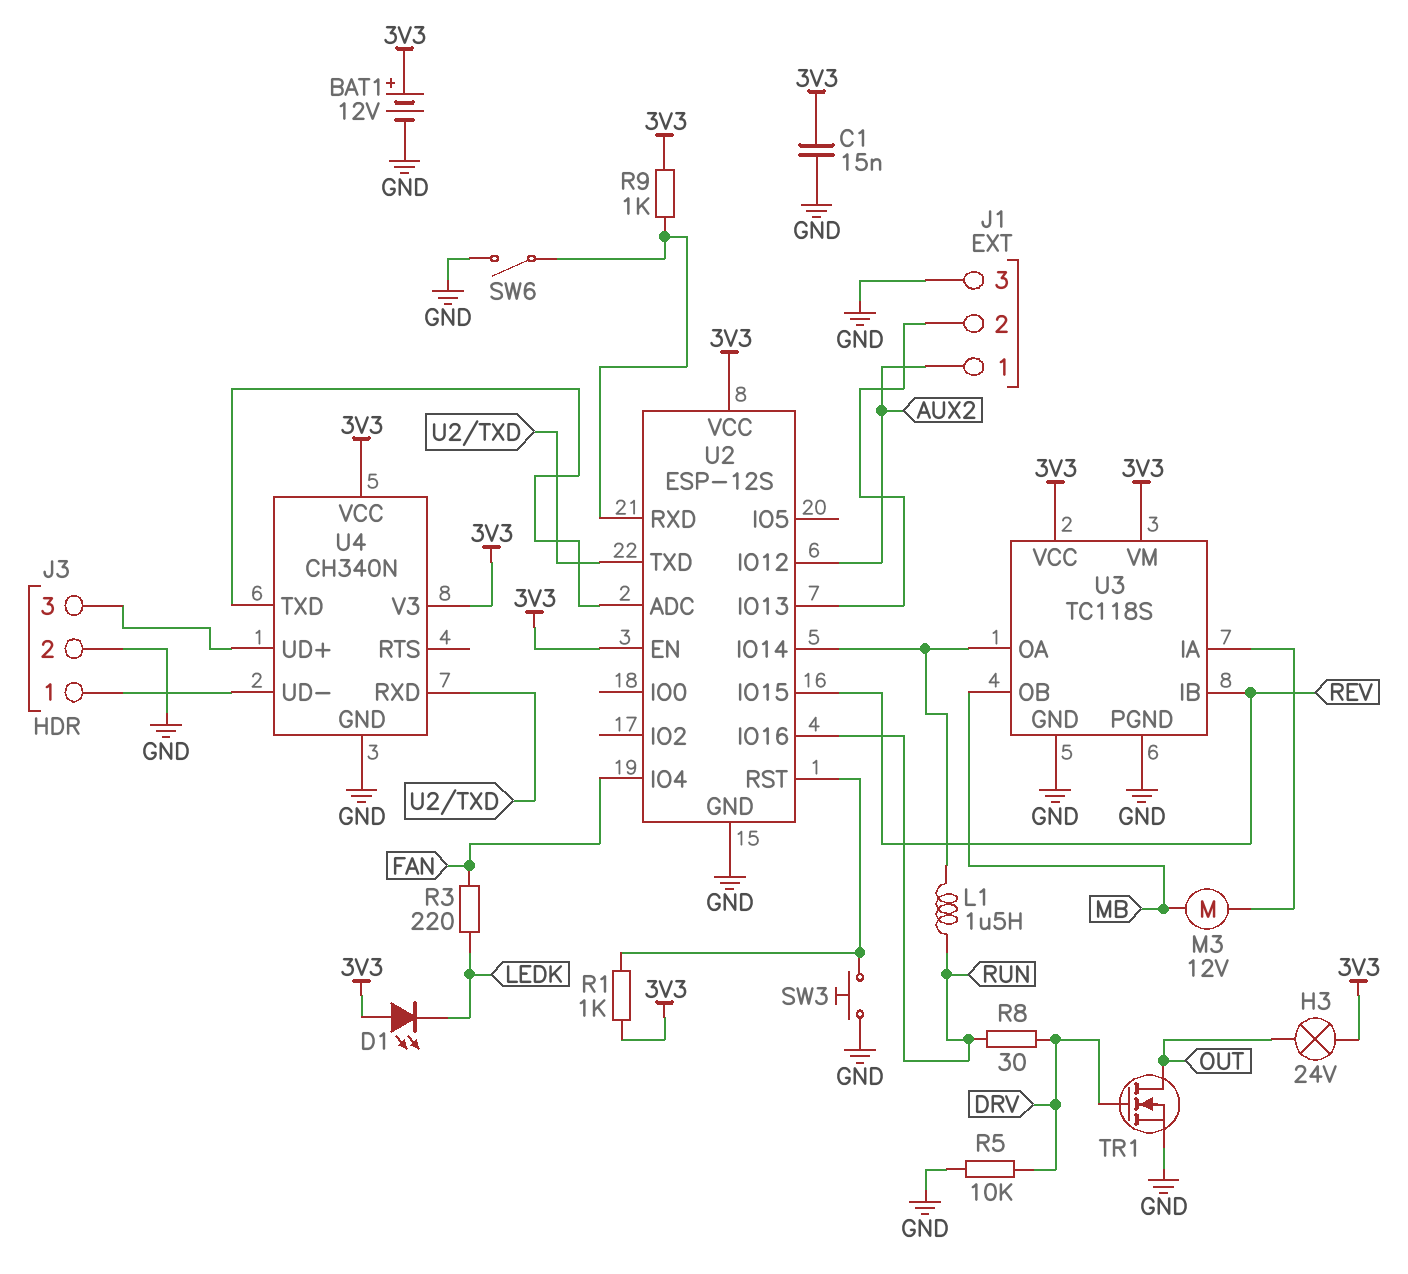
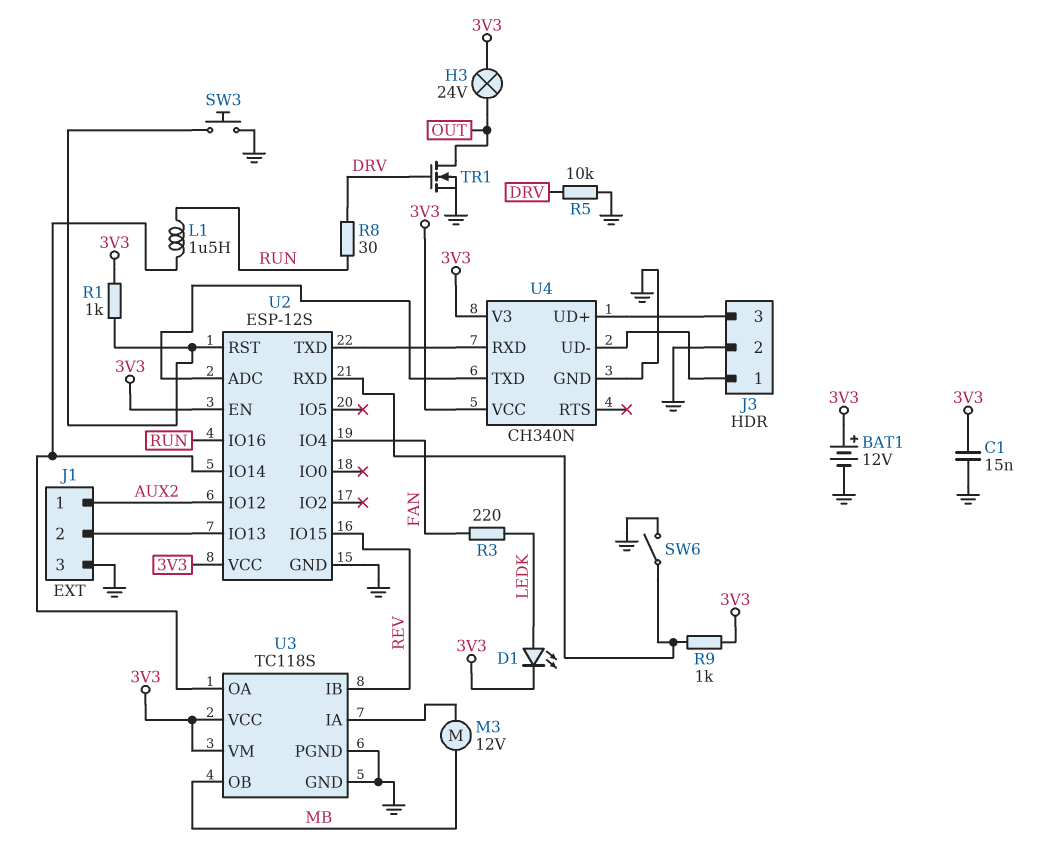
D1: LED (A 3V3, K LEDK) -> LED (A LEDK, K 3V3)

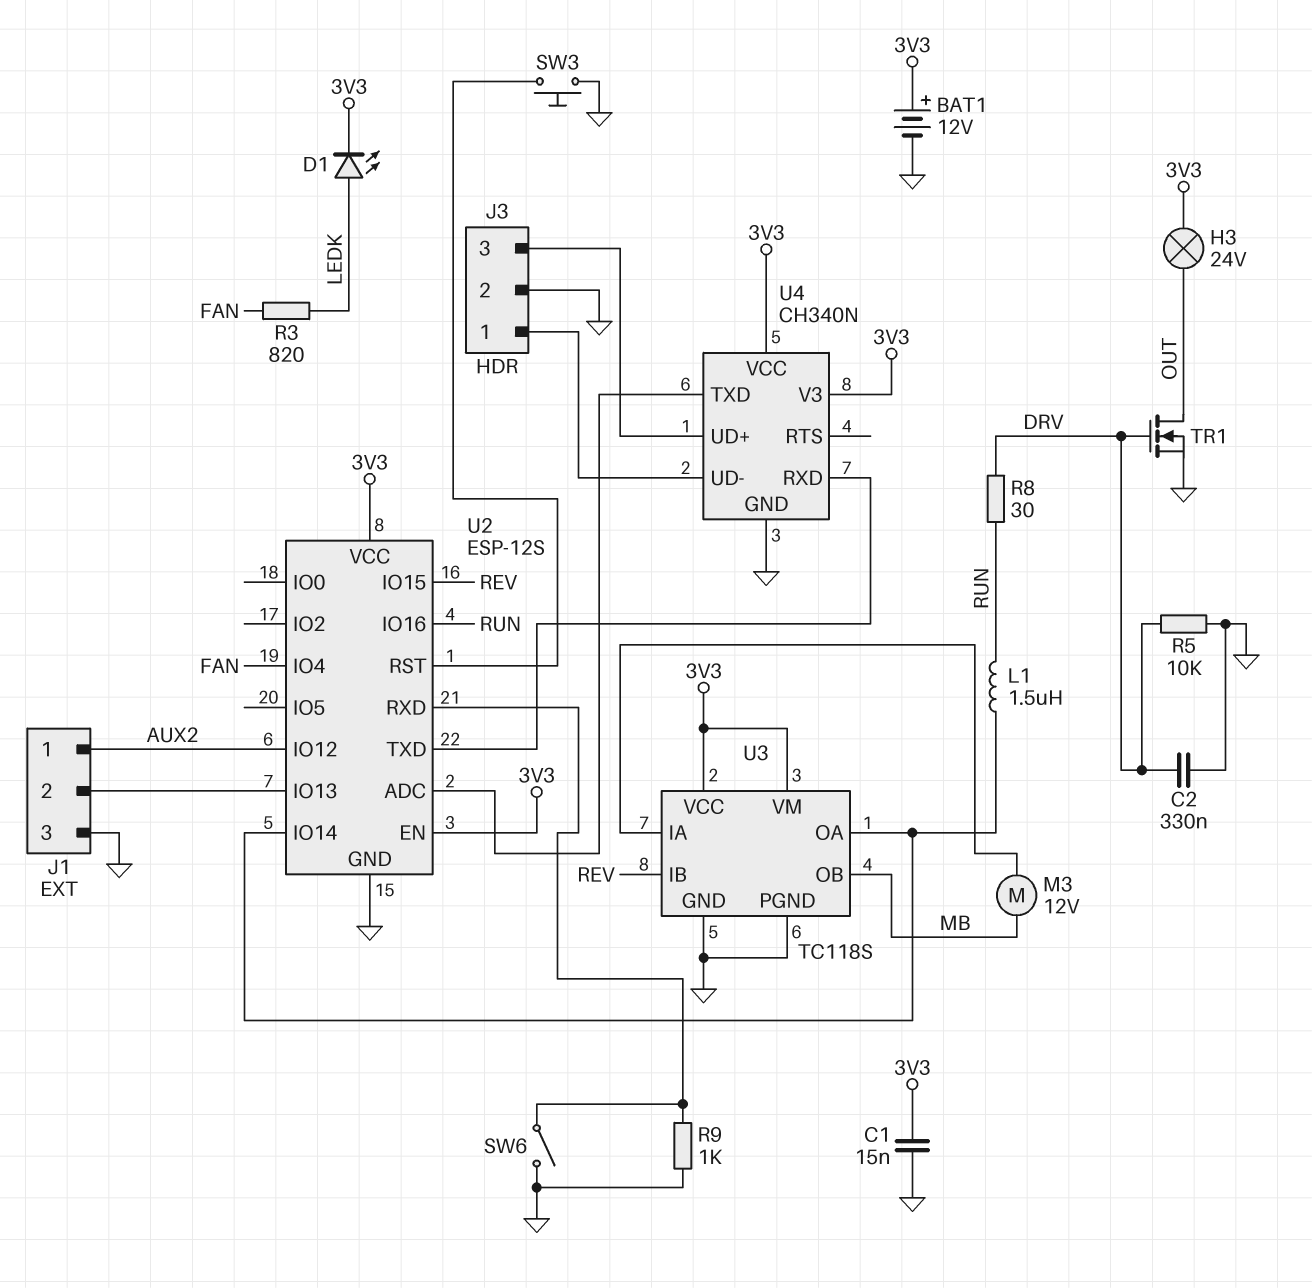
C2: none -> 330nF (DRV, GND)
R1: 1k (3V3, U2/RST) -> none
R3: 220 (FAN, LEDK) -> 820 (FAN, LEDK)
R9: 1k (3V3, U2/RXD) -> 1k (GND, U2/RXD)

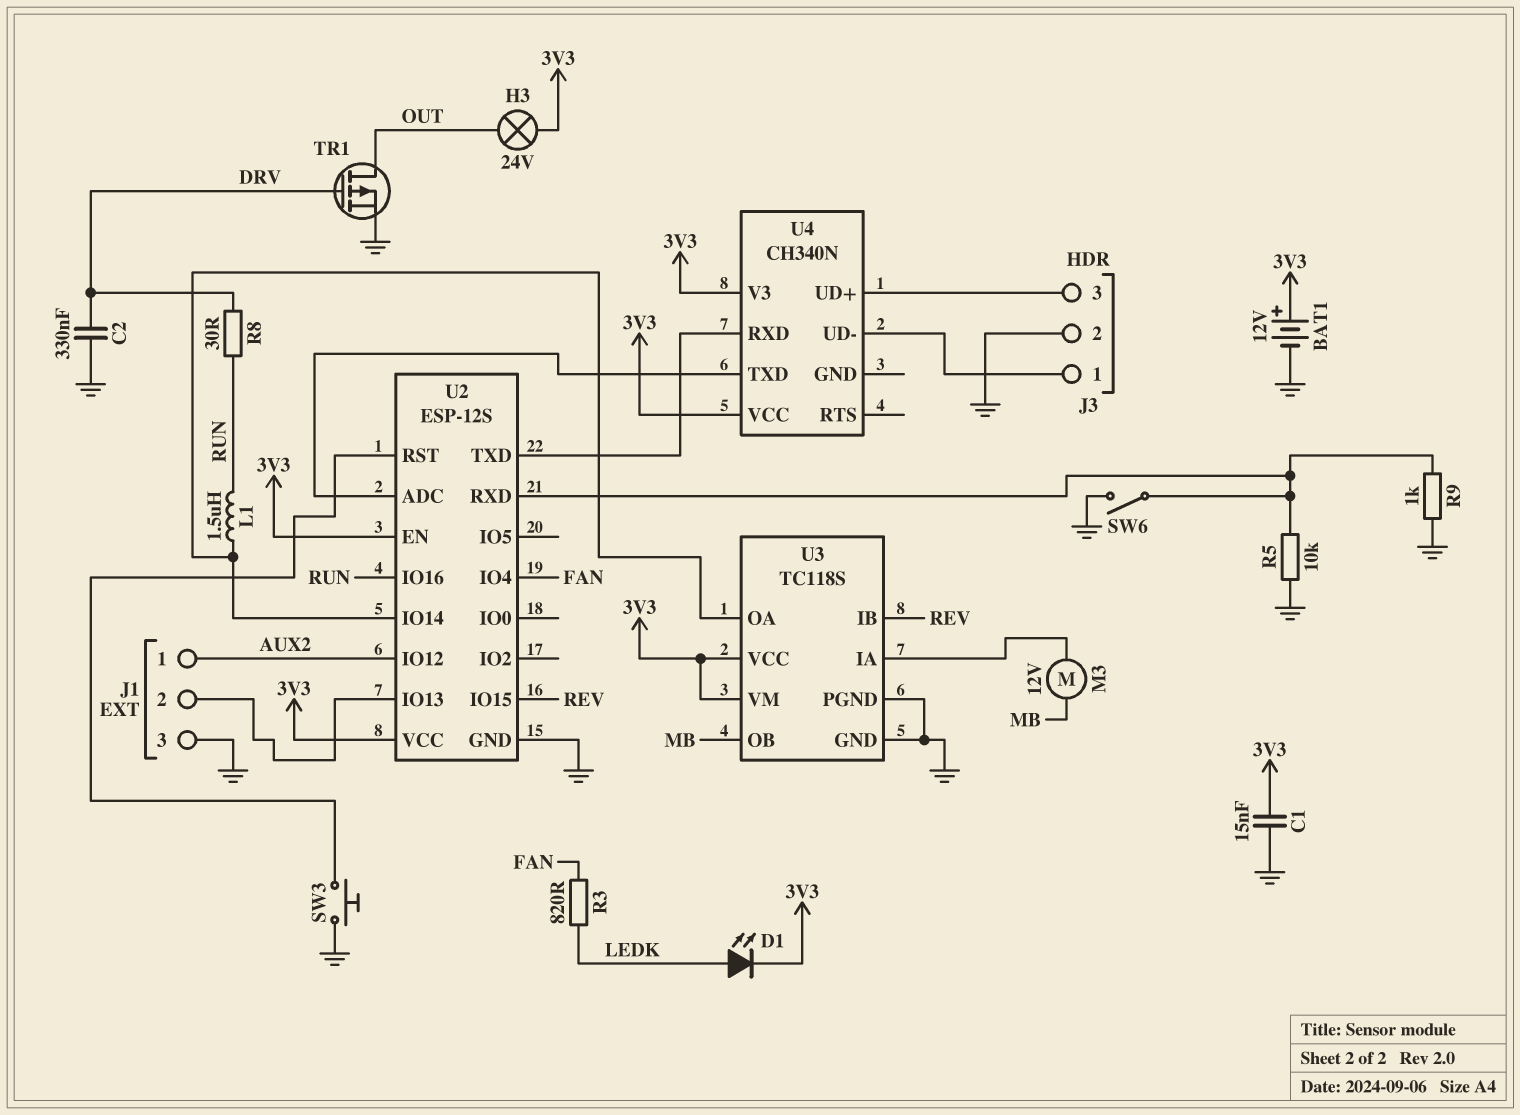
R5: 10k (DRV, GND) -> 10k (GND, U2/RXD)
TR1: NMOS (G DRV, D OUT, S GND) -> PMOS (G DRV, D OUT, S GND)
U4 pin GND: GND -> none

